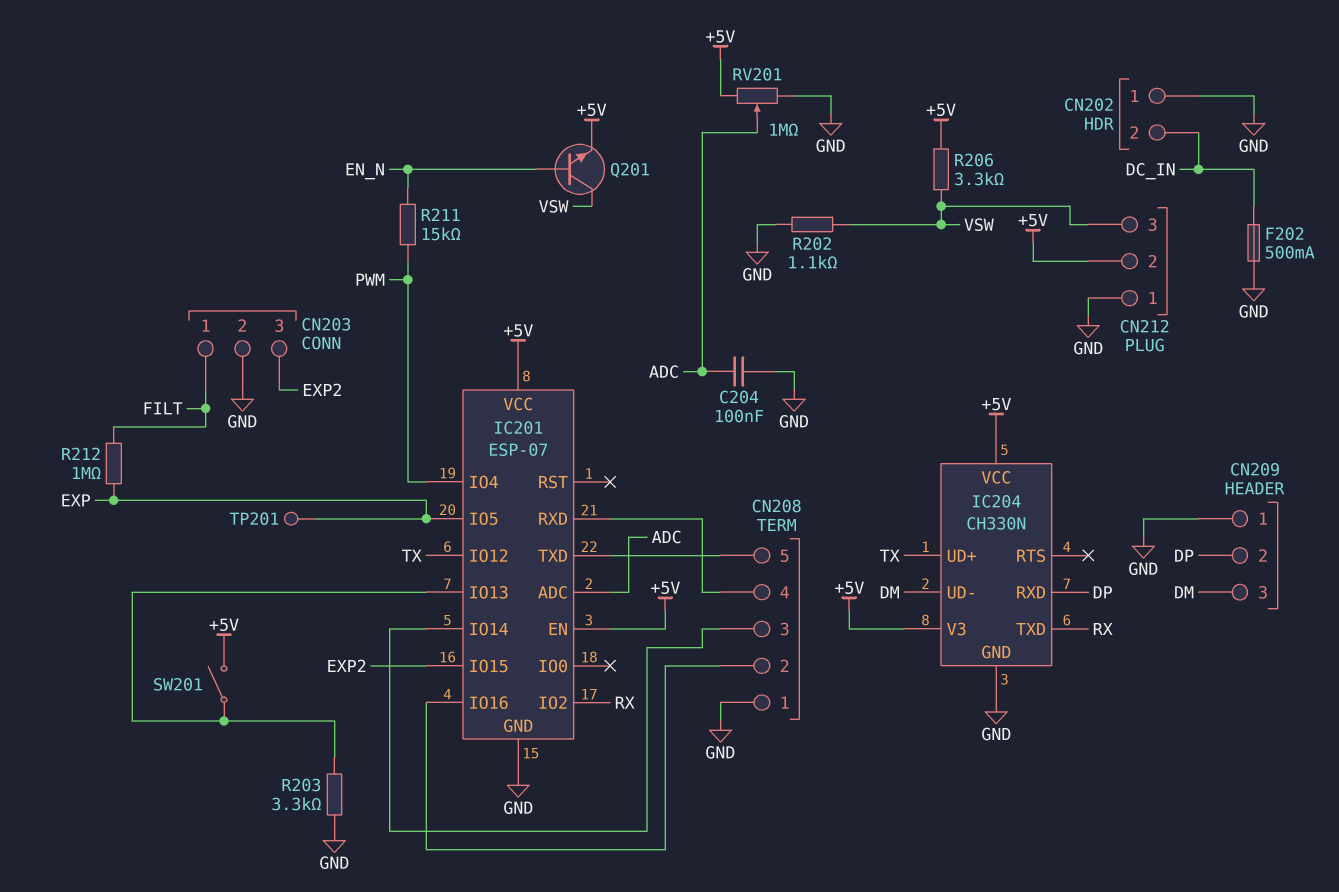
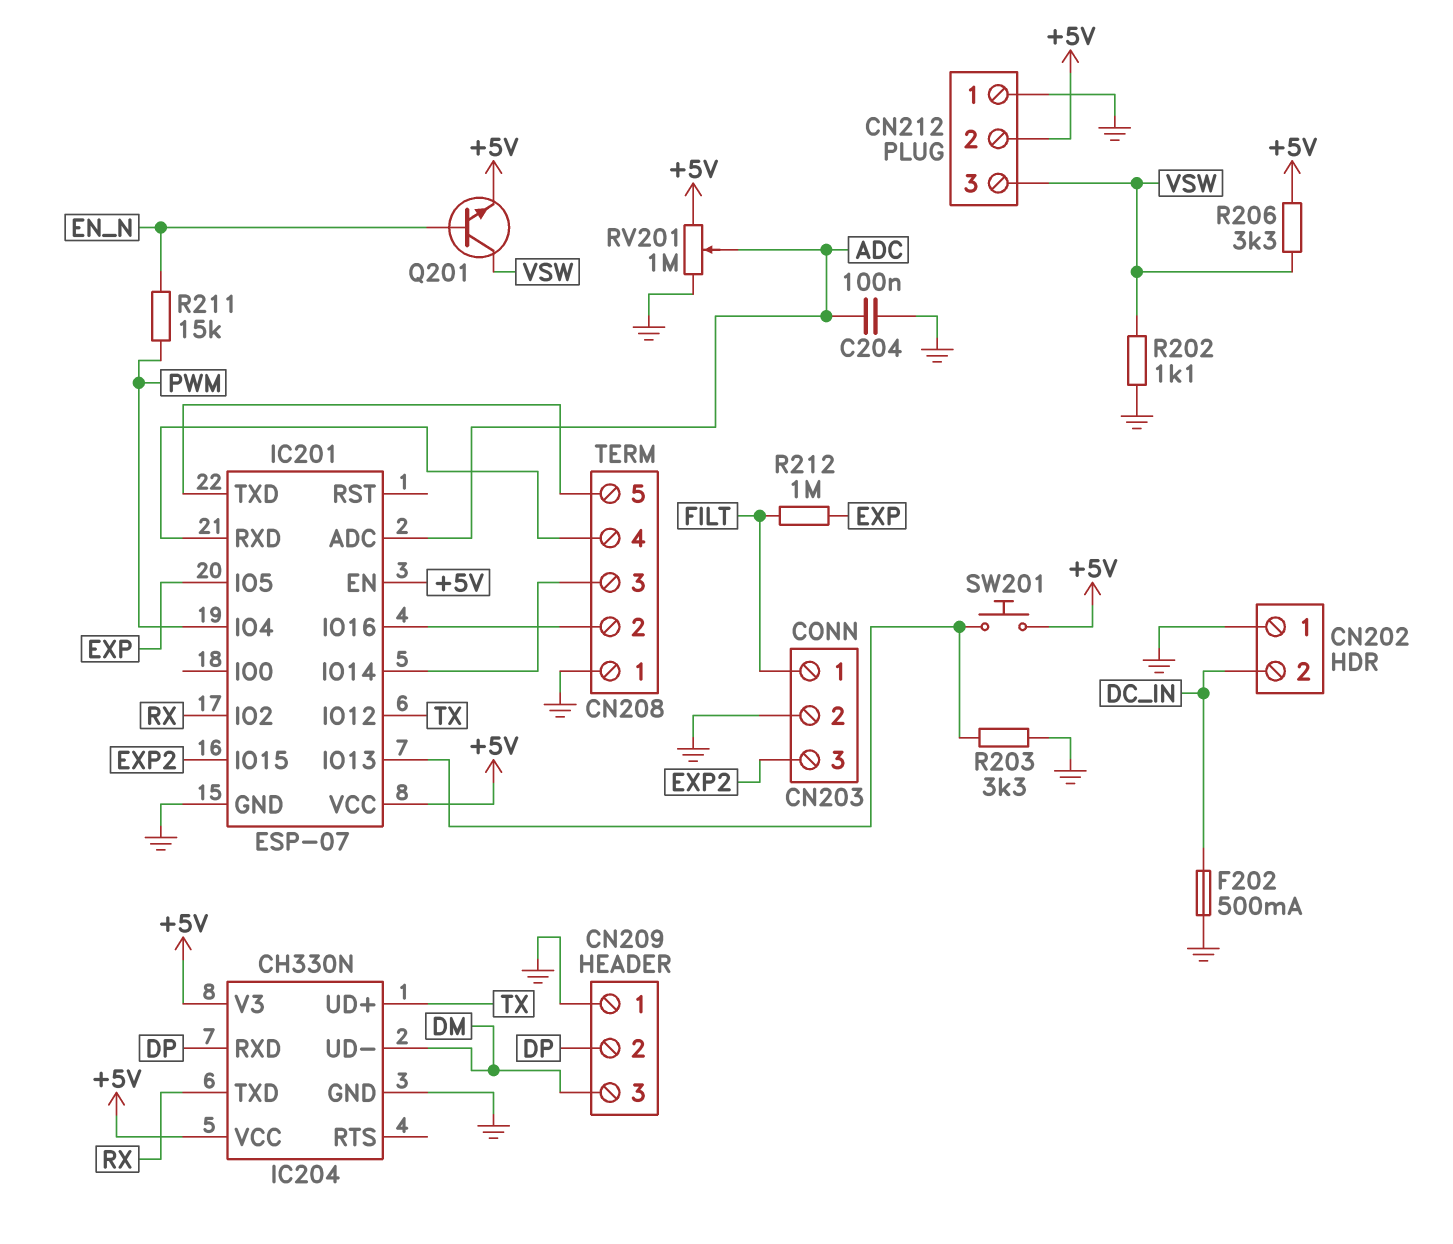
SW201: switch (+5V, IC201/IO13) -> button (+5V, IC201/IO13)
TP201: test point (EXP) -> none

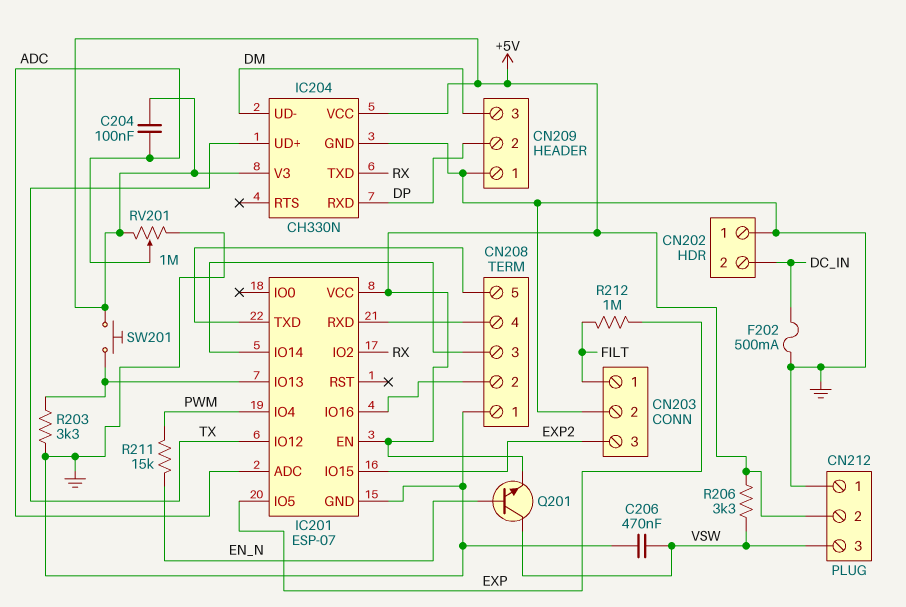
C204: 100nF (ADC, GND) -> 100nF (+5V, ADC)
C206: none -> 470nF (GND, VSW)
R202: 1.1k (GND, VSW) -> none

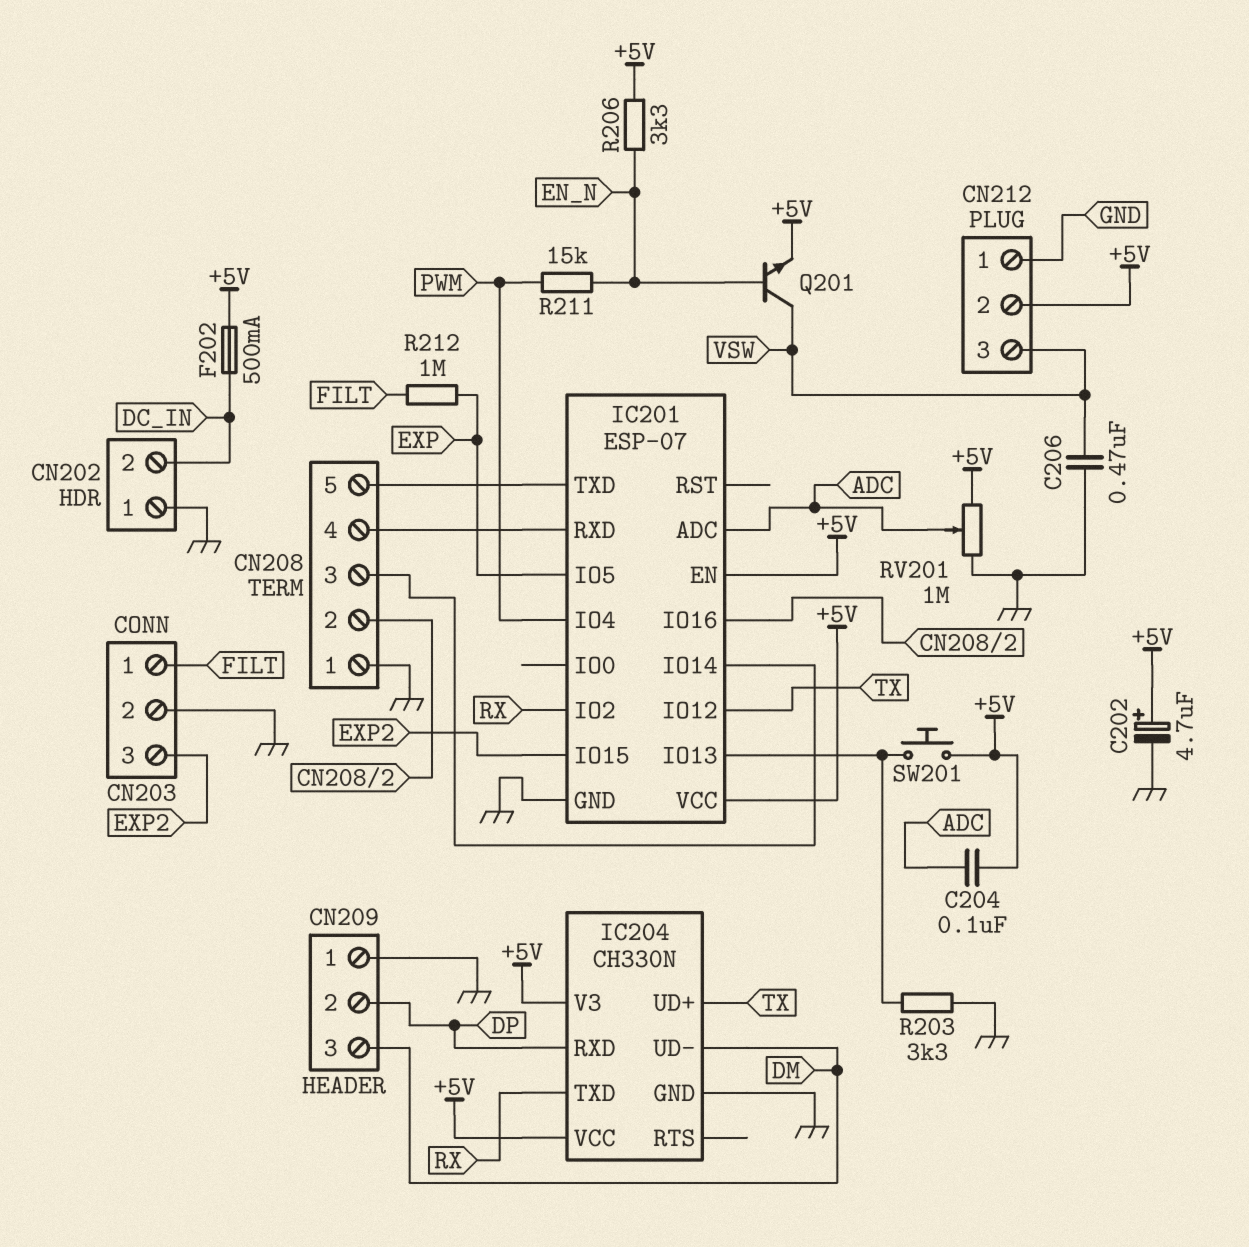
C202: none -> 4.7uF (plus +5V, minus GND)
F202: 500mA (DC_IN, GND) -> 500mA (+5V, DC_IN)
R206: 3.3k (+5V, VSW) -> 3.3k (+5V, EN_N)

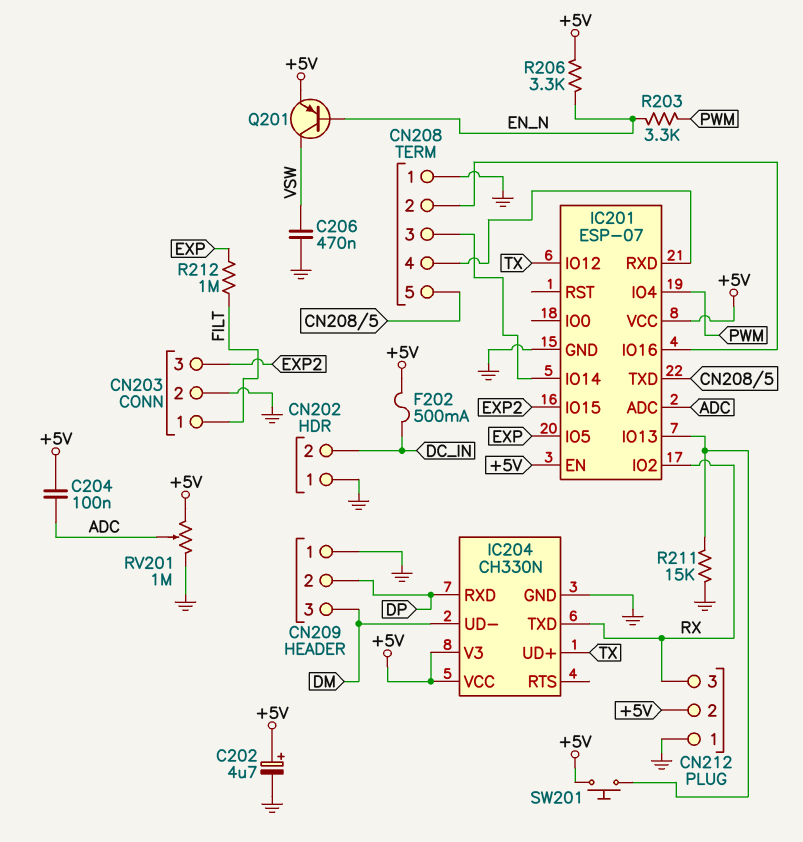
CN212 pin 3: VSW -> RX
Q201: NPN (B EN_N, C VSW, E +5V) -> PNP (B EN_N, C VSW, E +5V)
R203: 3.3k (GND, IC201/IO13) -> 3.3k (EN_N, PWM)
R211: 15k (EN_N, PWM) -> 15k (GND, IC201/IO13)

